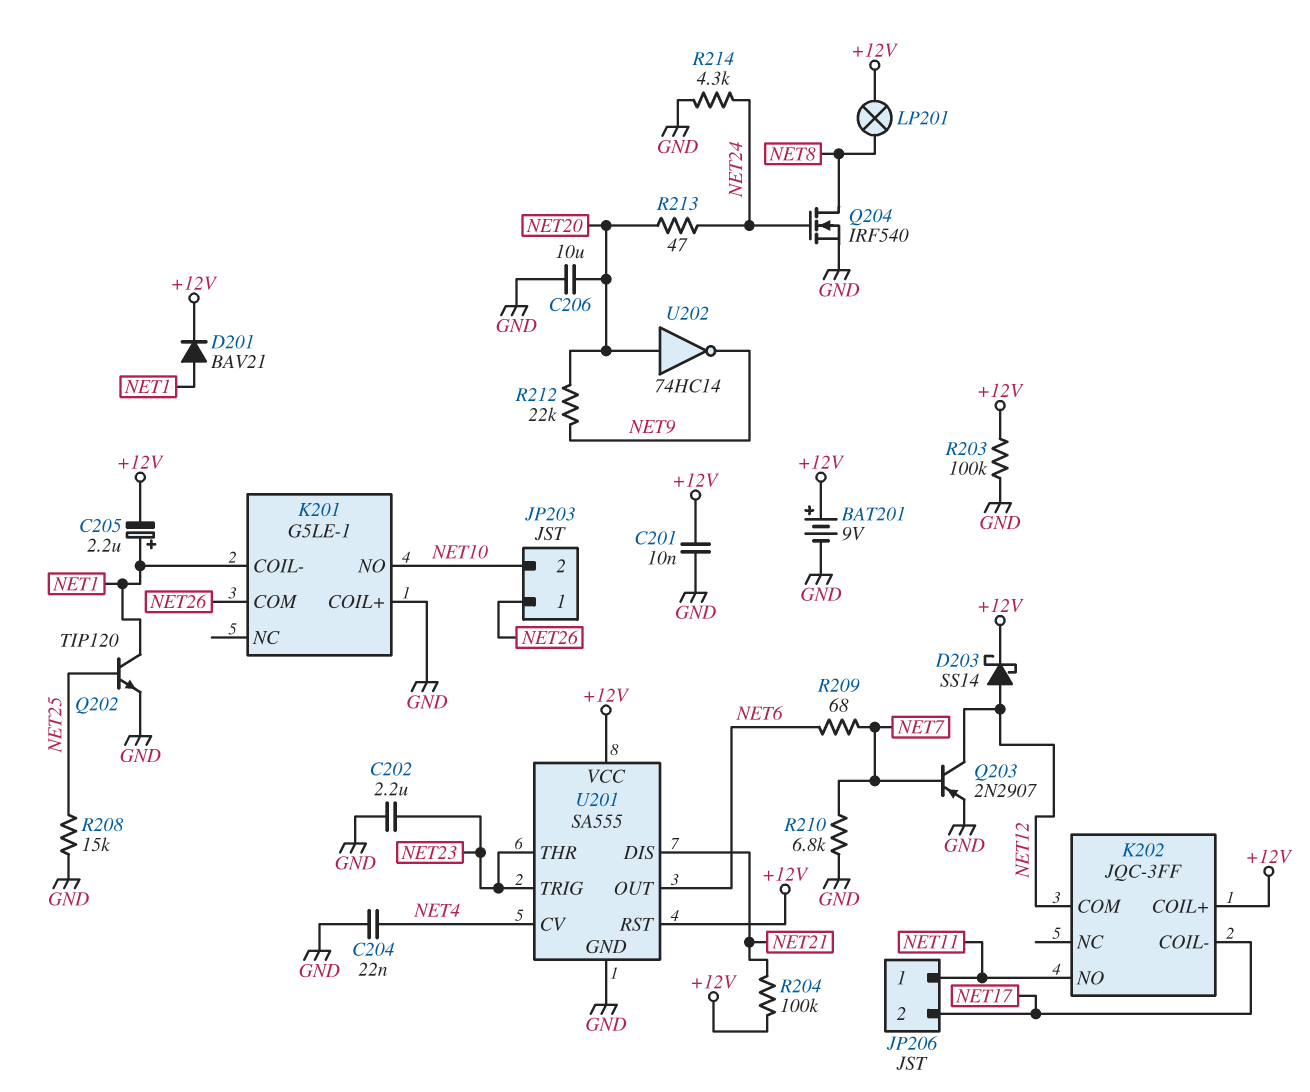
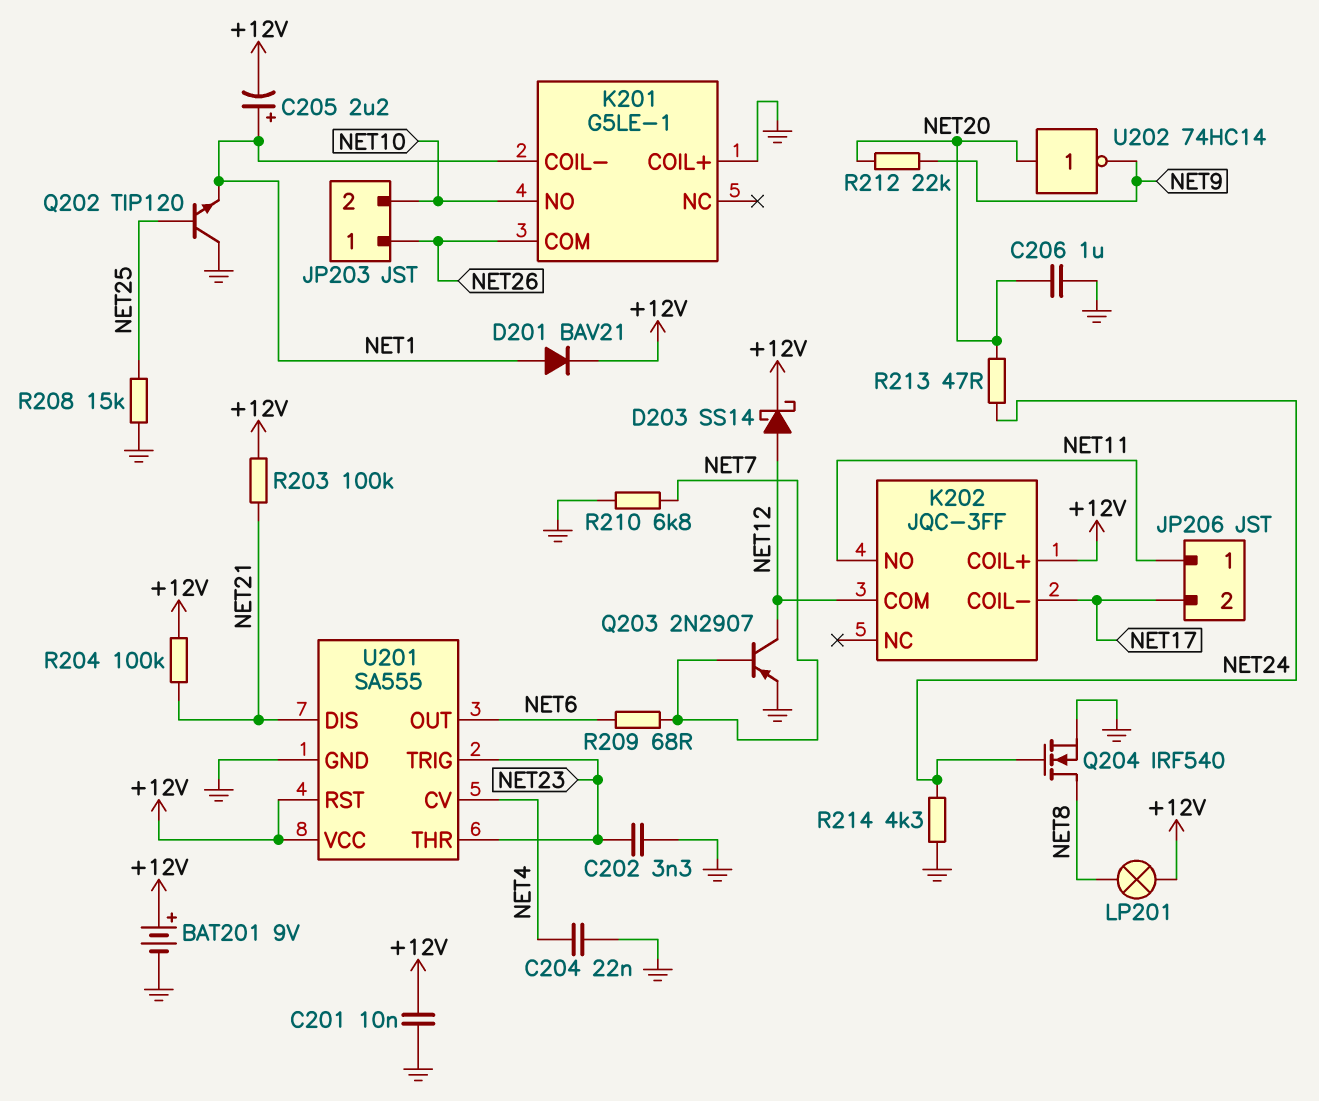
C202: 2.2uF (GND, NET23) -> 3.3nF (GND, NET23)
C206: 10uF (GND, NET20) -> 1uF (GND, NET20)
Q202: NPN TIP120 (B NET25, C NET1, E GND) -> NPN TIP120 (B NET25, C GND, E NET1)
R203: 100k (+12V, GND) -> 100k (+12V, NET21)

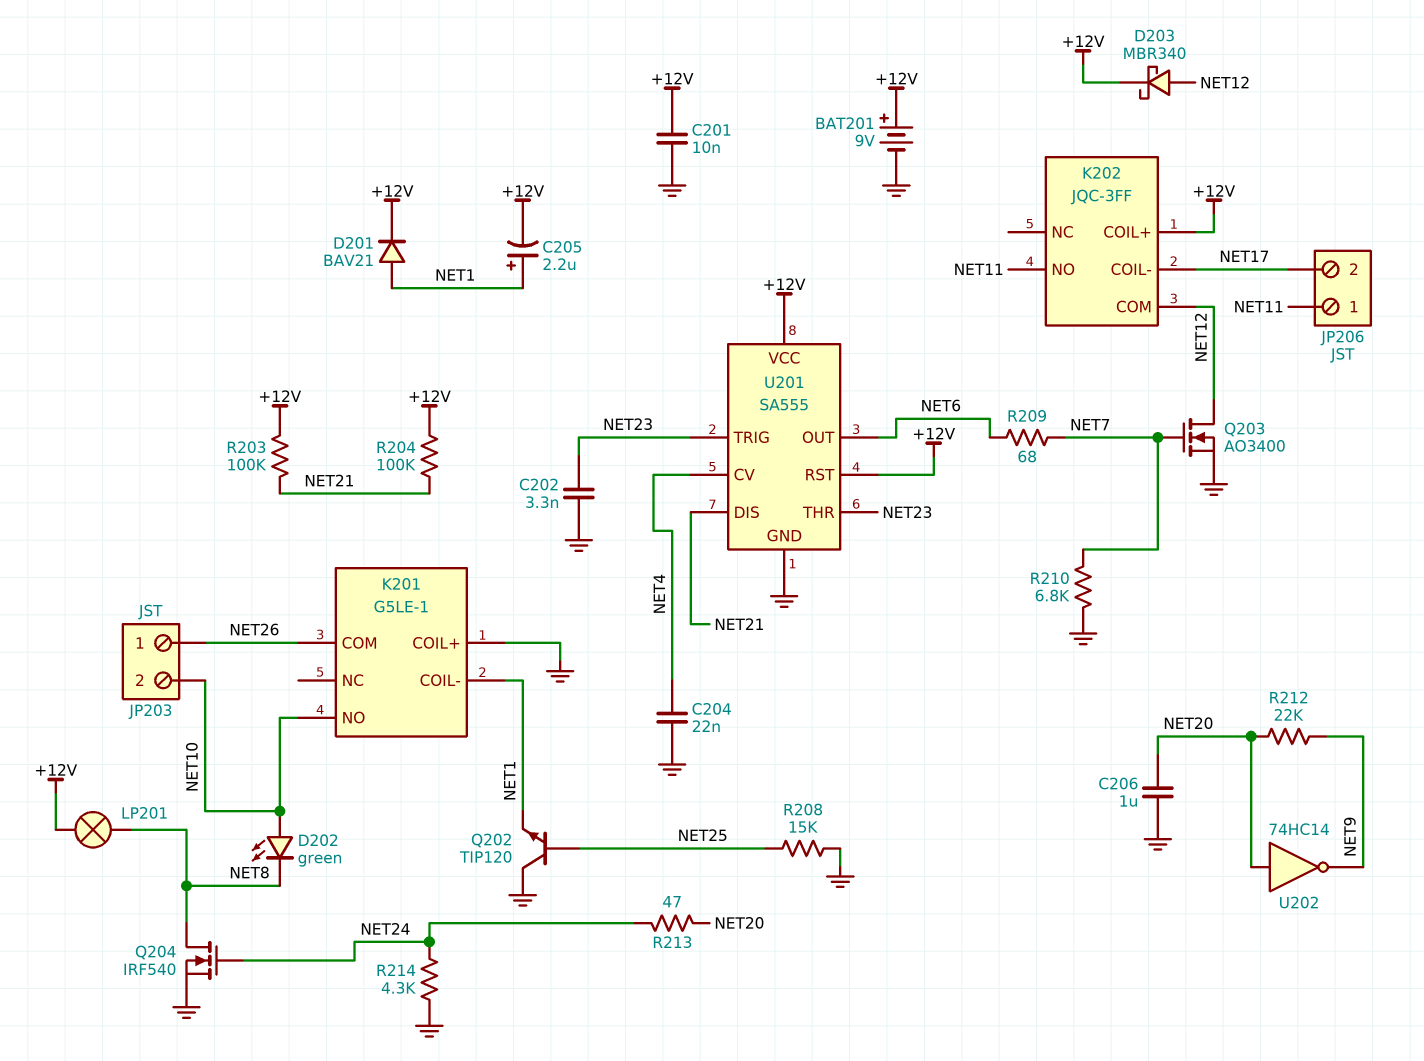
D202: none -> LED green (A NET10, K NET8)
D203: schottky SS14 (A NET12, K +12V) -> schottky MBR340 (A NET12, K +12V)
Q203: PNP 2N2907 (B NET7, C NET12, E GND) -> NMOS AO3400 (G NET7, D NET12, S GND)

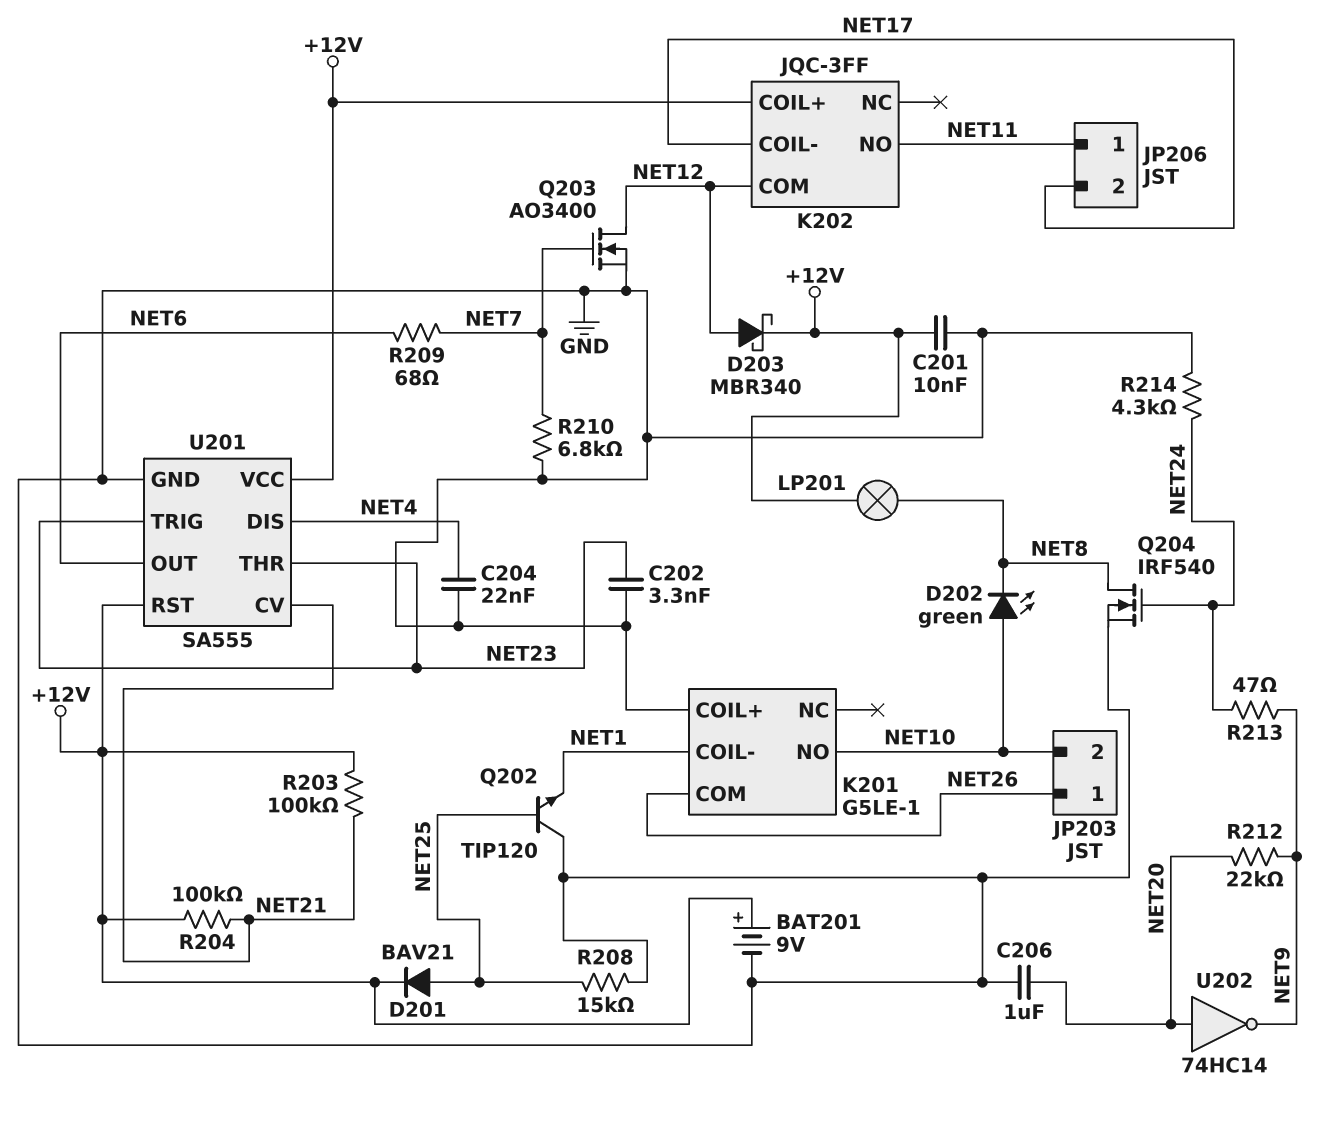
C205: 2.2uF (plus NET1, minus +12V) -> none
D201: diode BAV21 (A NET1, K +12V) -> diode BAV21 (A NET25, K +12V)
R213: 47 (NET20, NET24) -> 47 (NET9, NET24)
U201 pin CV: NET4 -> NET21
U201 pin DIS: NET21 -> NET4

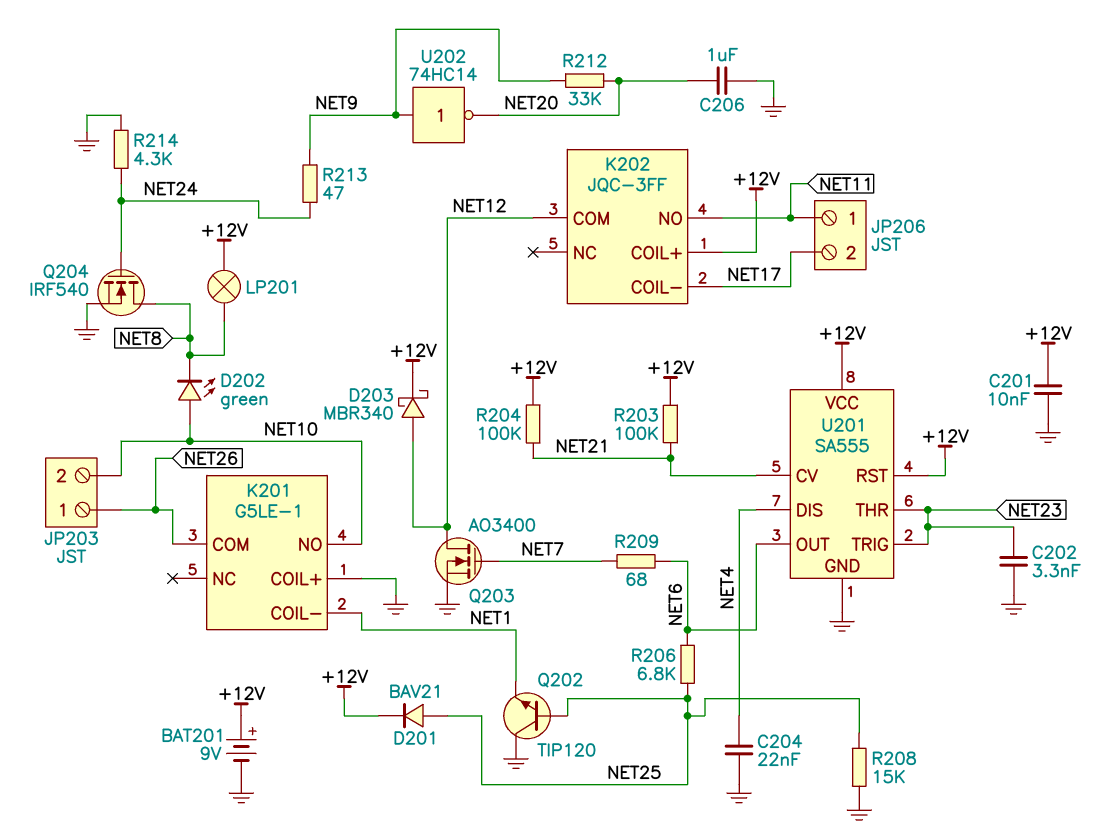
R206: none -> 6.8k (NET6, NET25)
R210: 6.8k (GND, NET7) -> none
R212: 22k (NET9, NET20) -> 33k (NET9, NET20)
U202: NOT 74HC14 (in NET20, out NET9) -> NOT 74HC14 (in NET9, out NET20)

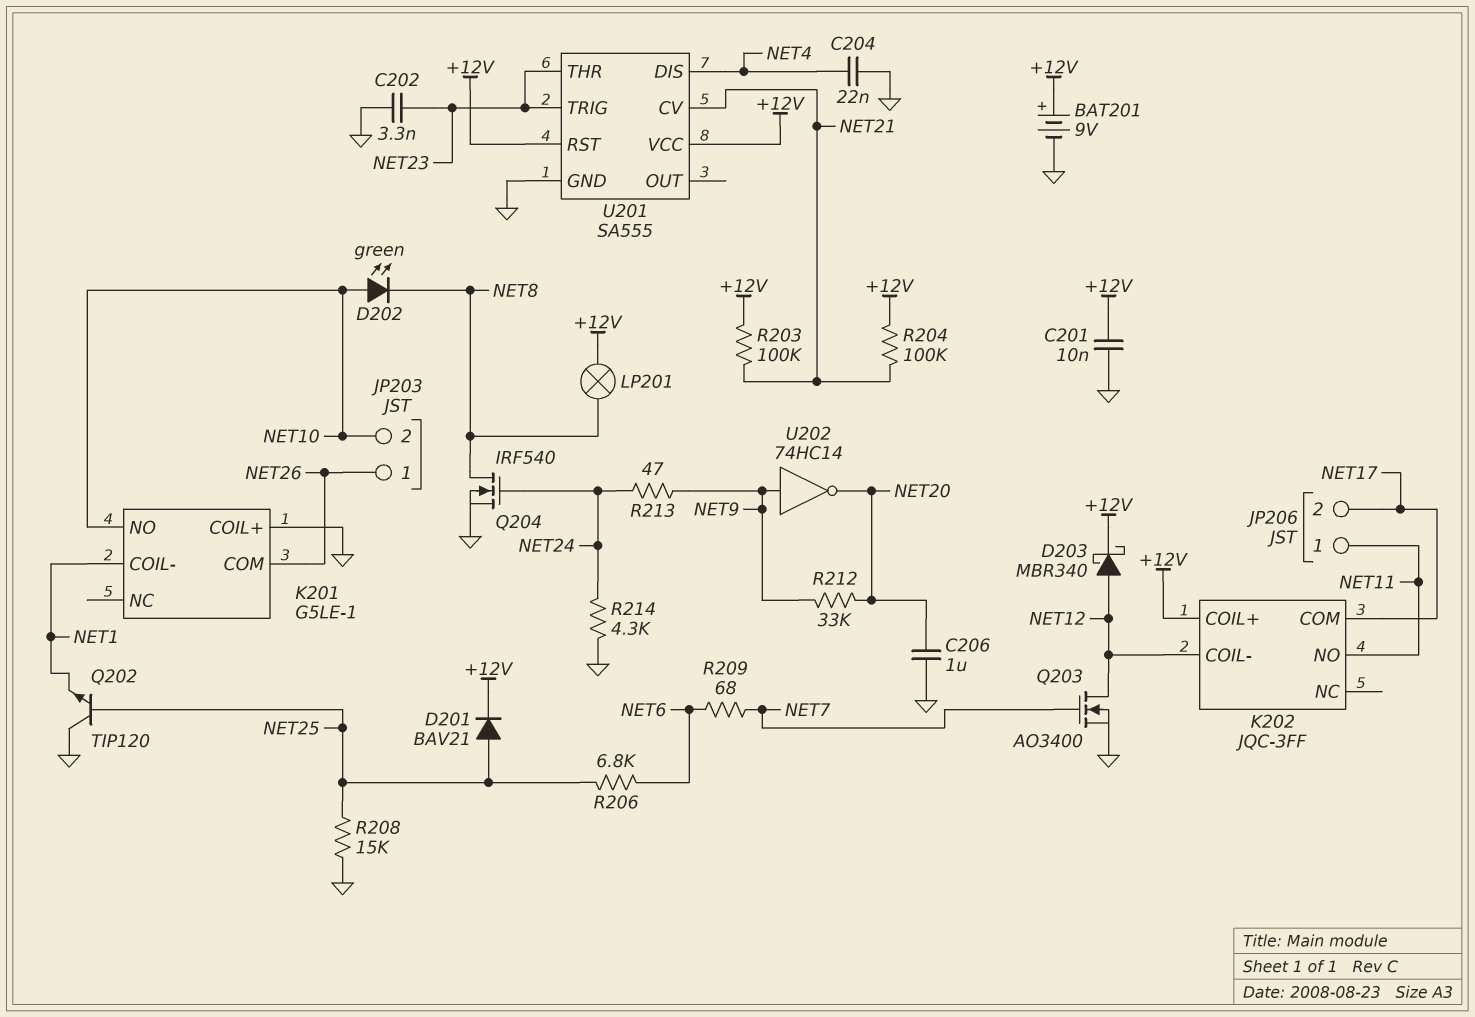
K202 pin COIL-: NET17 -> NET12
K202 pin COM: NET12 -> NET17
U201 pin OUT: NET6 -> none

